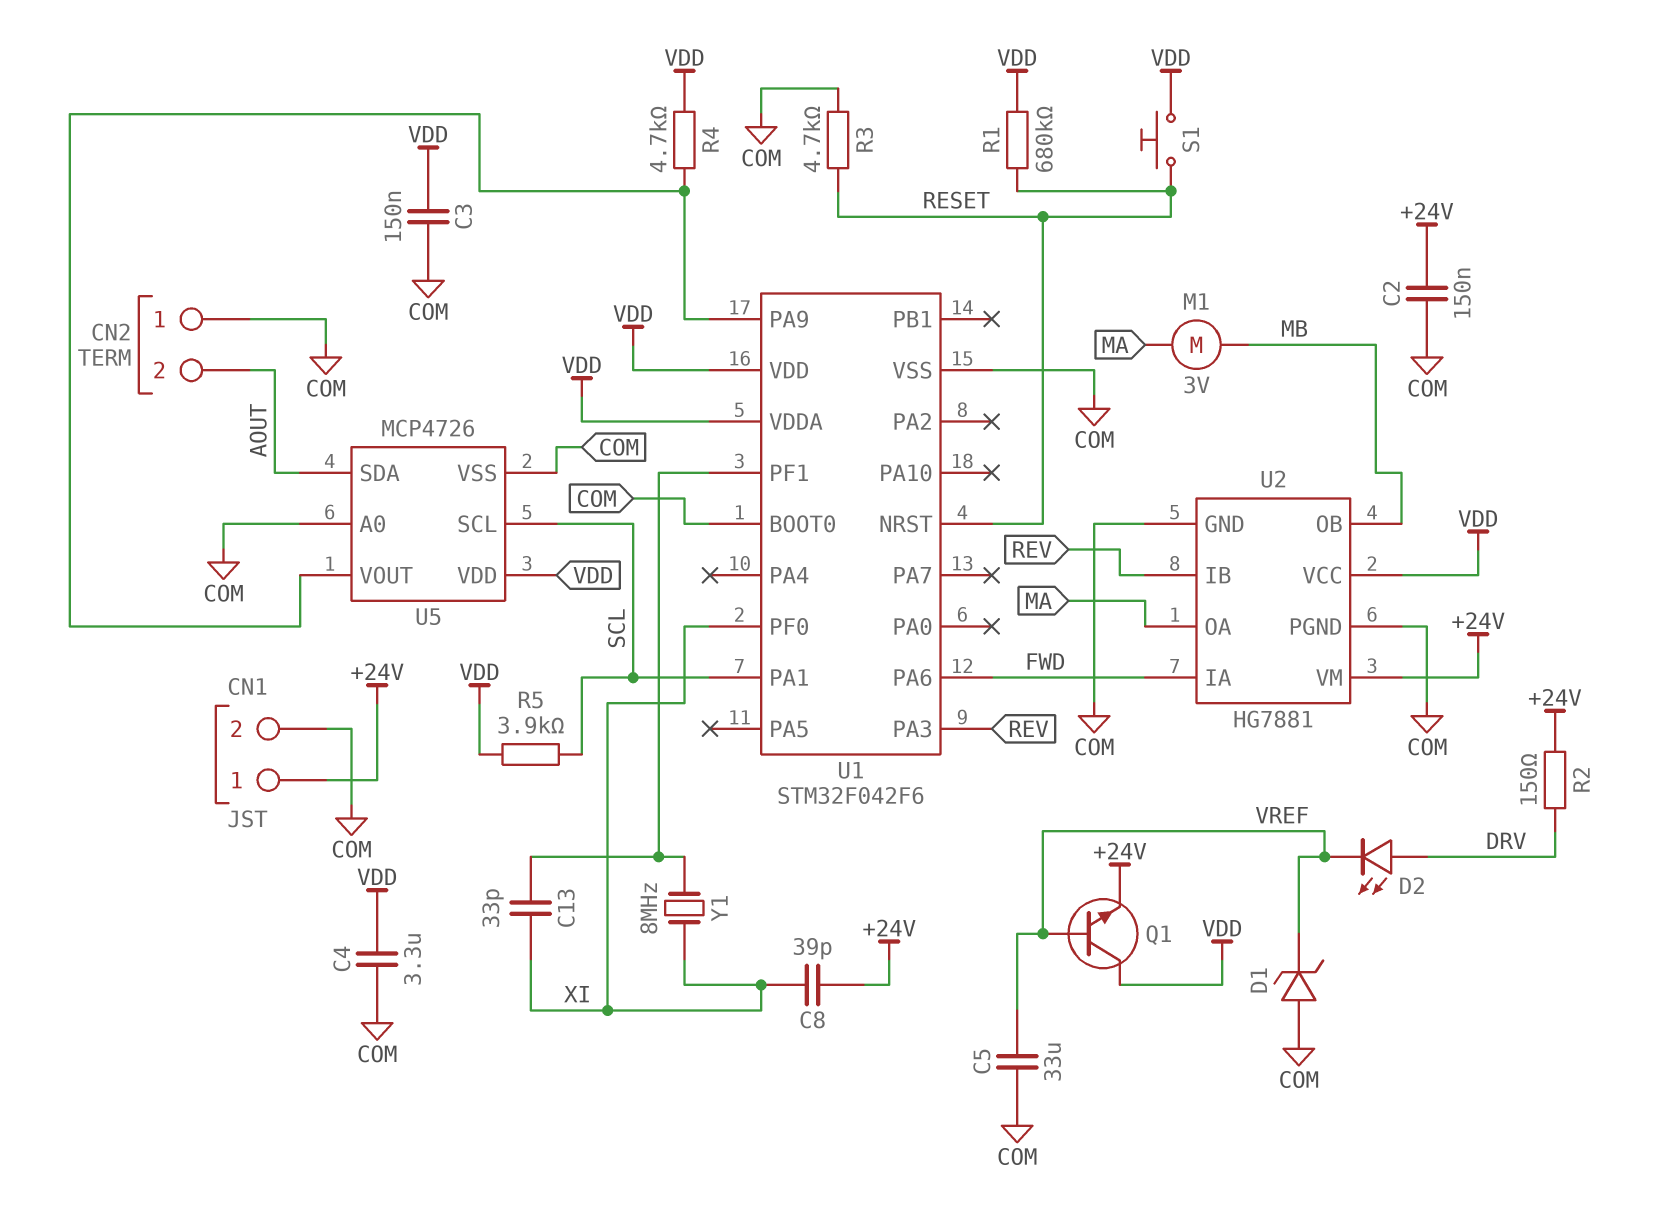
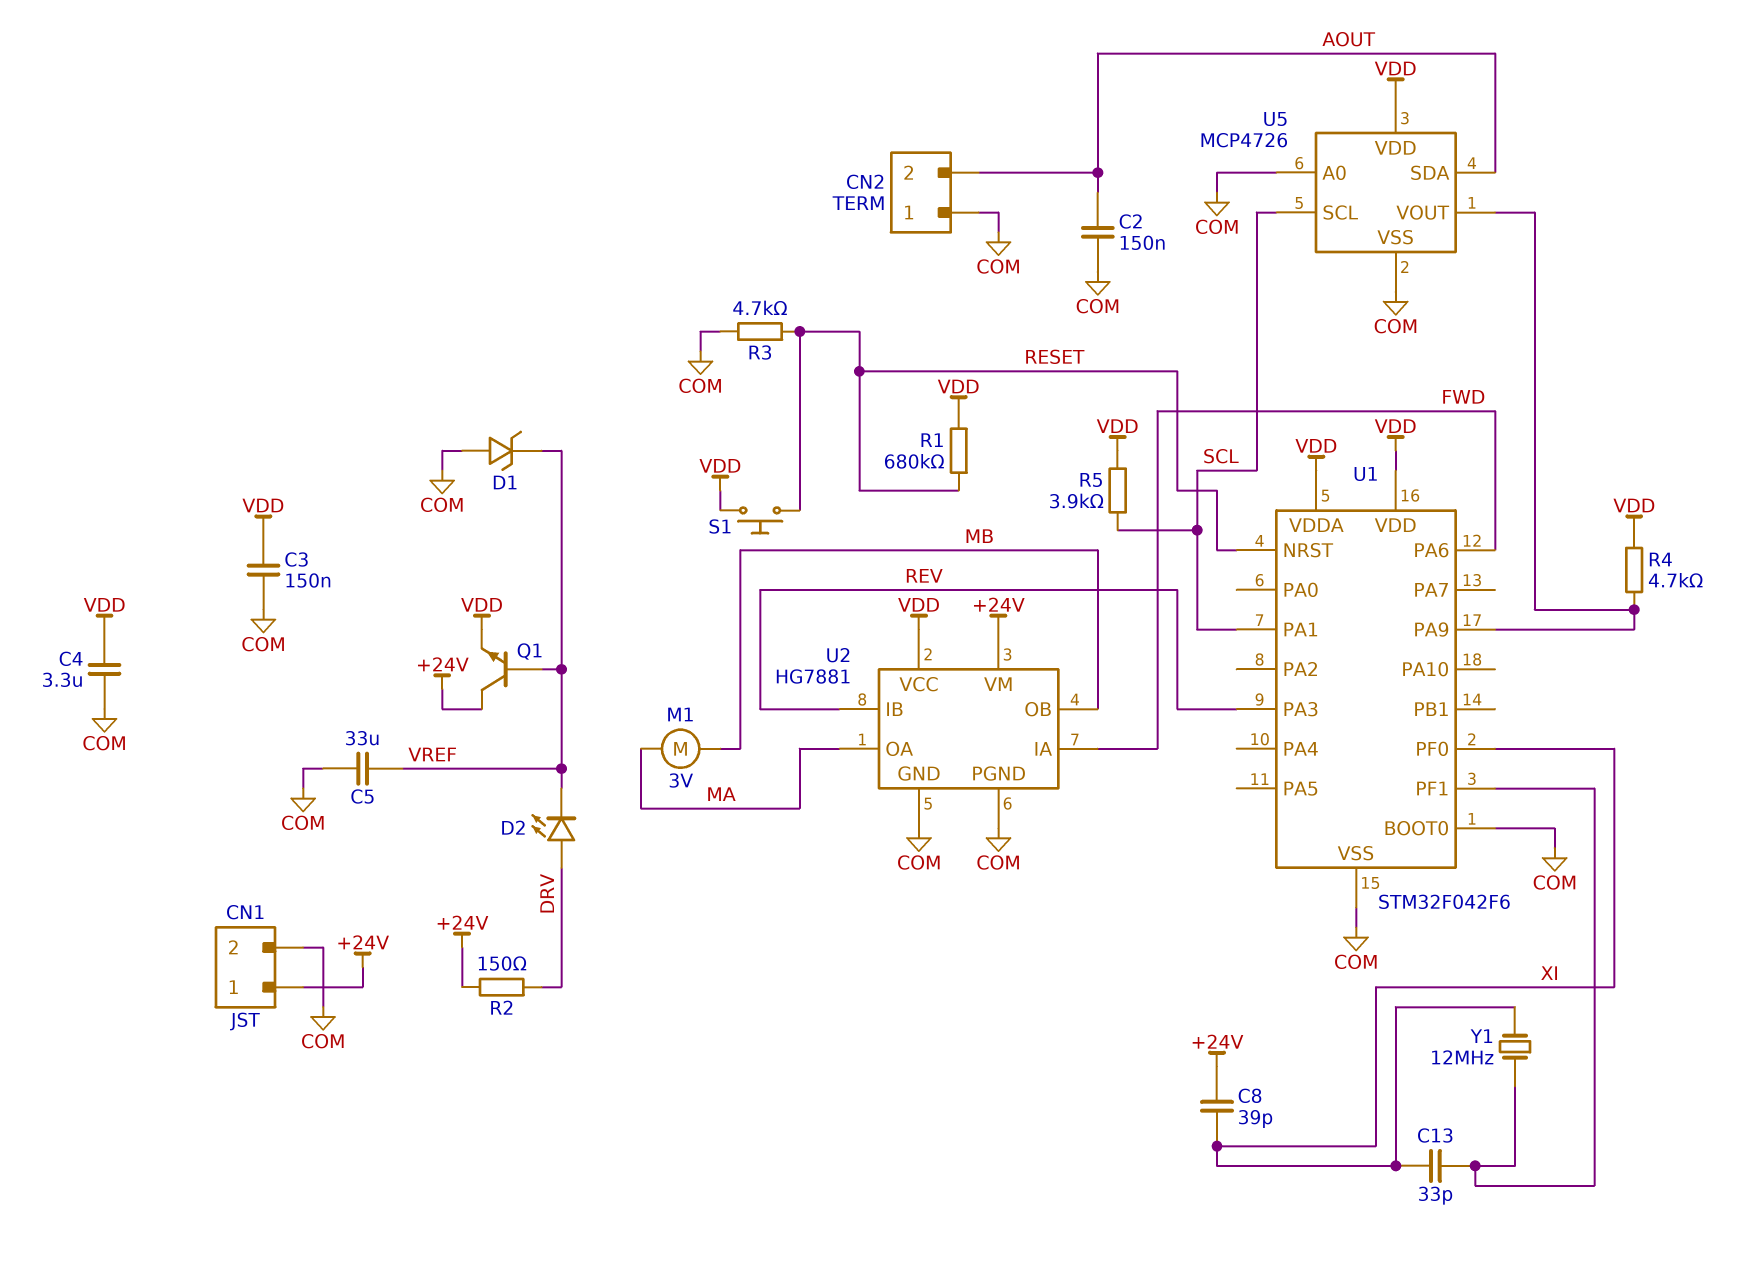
C2: 150nF (+24V, COM) -> 150nF (AOUT, COM)
Q1: NPN (B VREF, C VDD, E +24V) -> NPN (B VREF, C +24V, E VDD)
Y1: 8MHz (U1/PF1, XI) -> 12MHz (U1/PF1, XI)

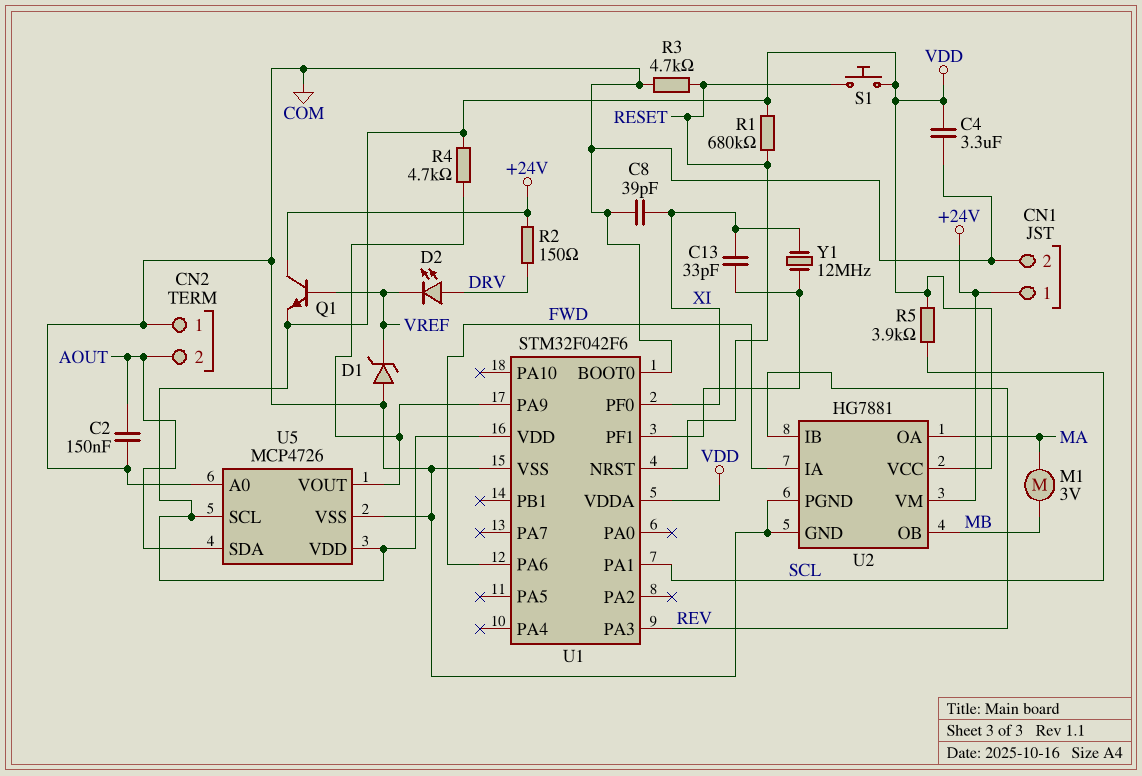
C3: 150nF (COM, VDD) -> none
C5: 33uF (COM, VREF) -> none
C8: 39pF (+24V, XI) -> 39pF (COM, XI)
U5 pin SCL: SCL -> VDD

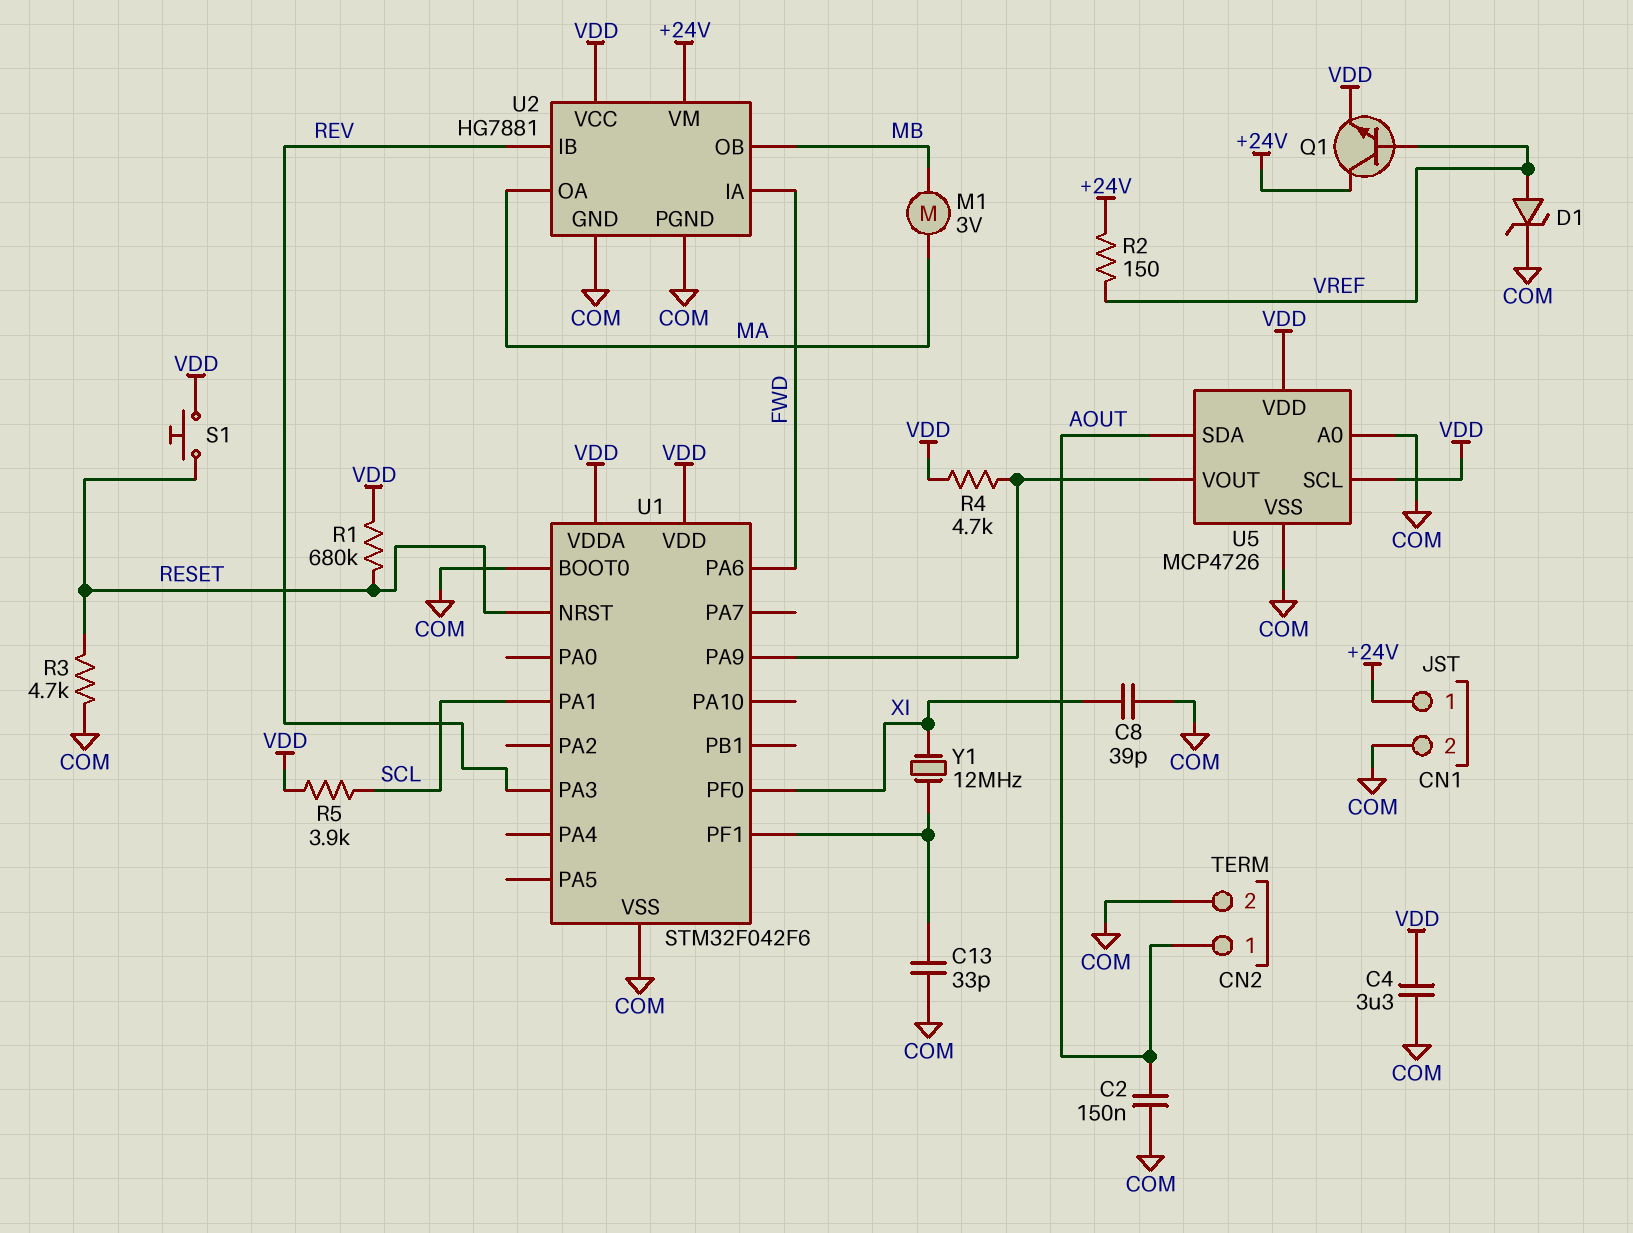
C13: 33pF (U1/PF1, XI) -> 33pF (COM, U1/PF1)
CN2 pin 1: COM -> AOUT
CN2 pin 2: AOUT -> COM
D1: zener (A COM, K VREF) -> zener (A VREF, K COM)
D2: LED (A DRV, K VREF) -> none
R2: 150 (+24V, DRV) -> 150 (+24V, VREF)

